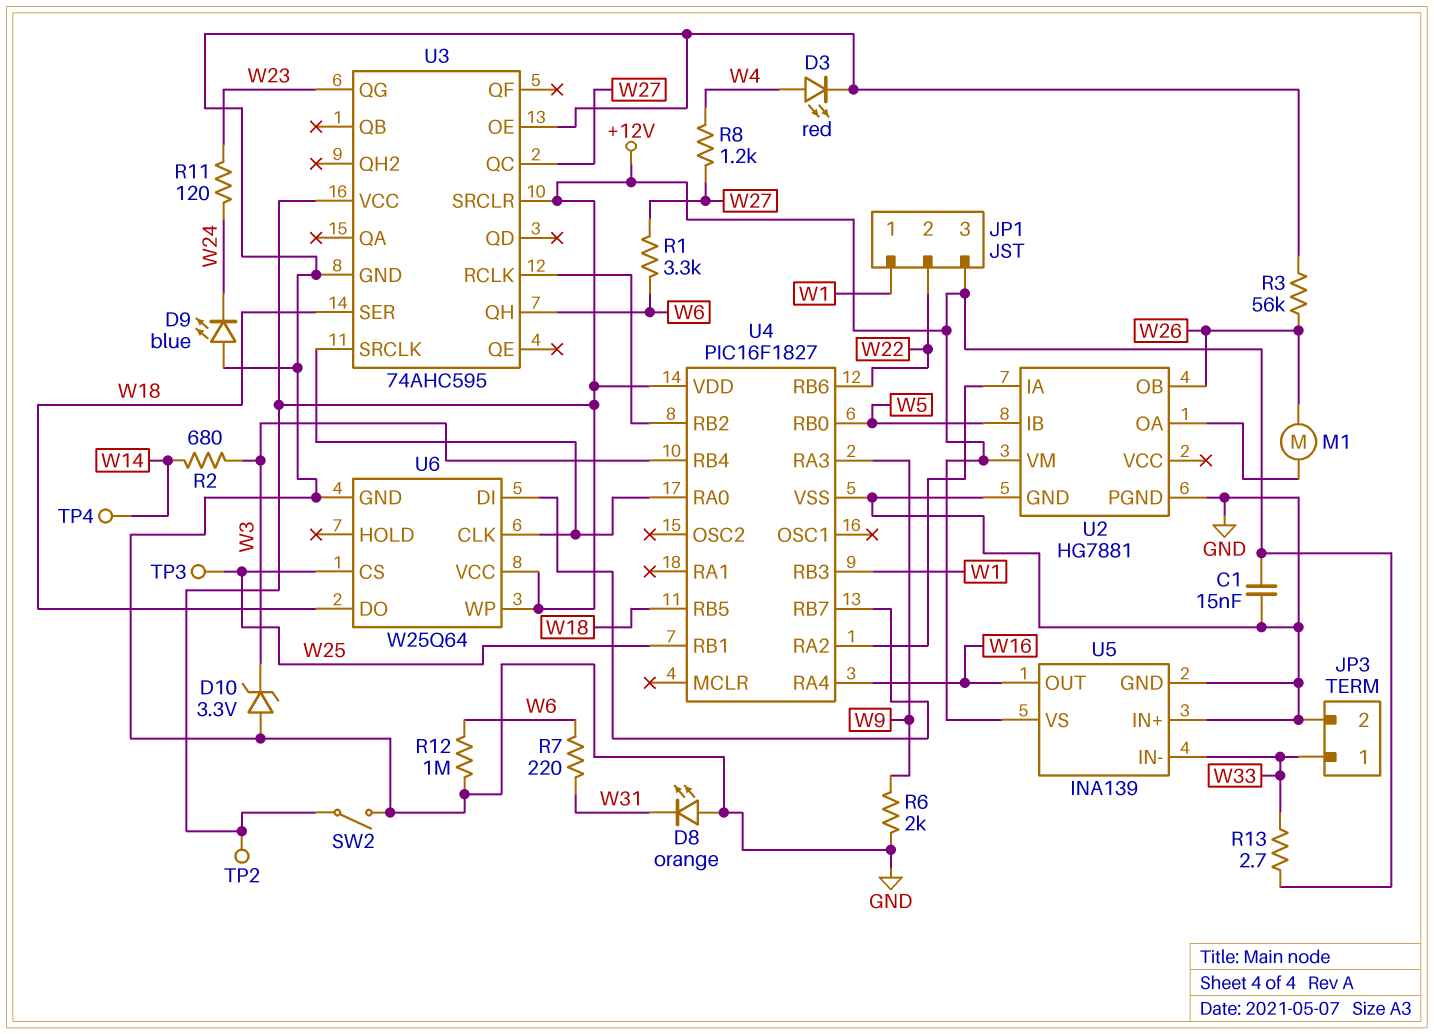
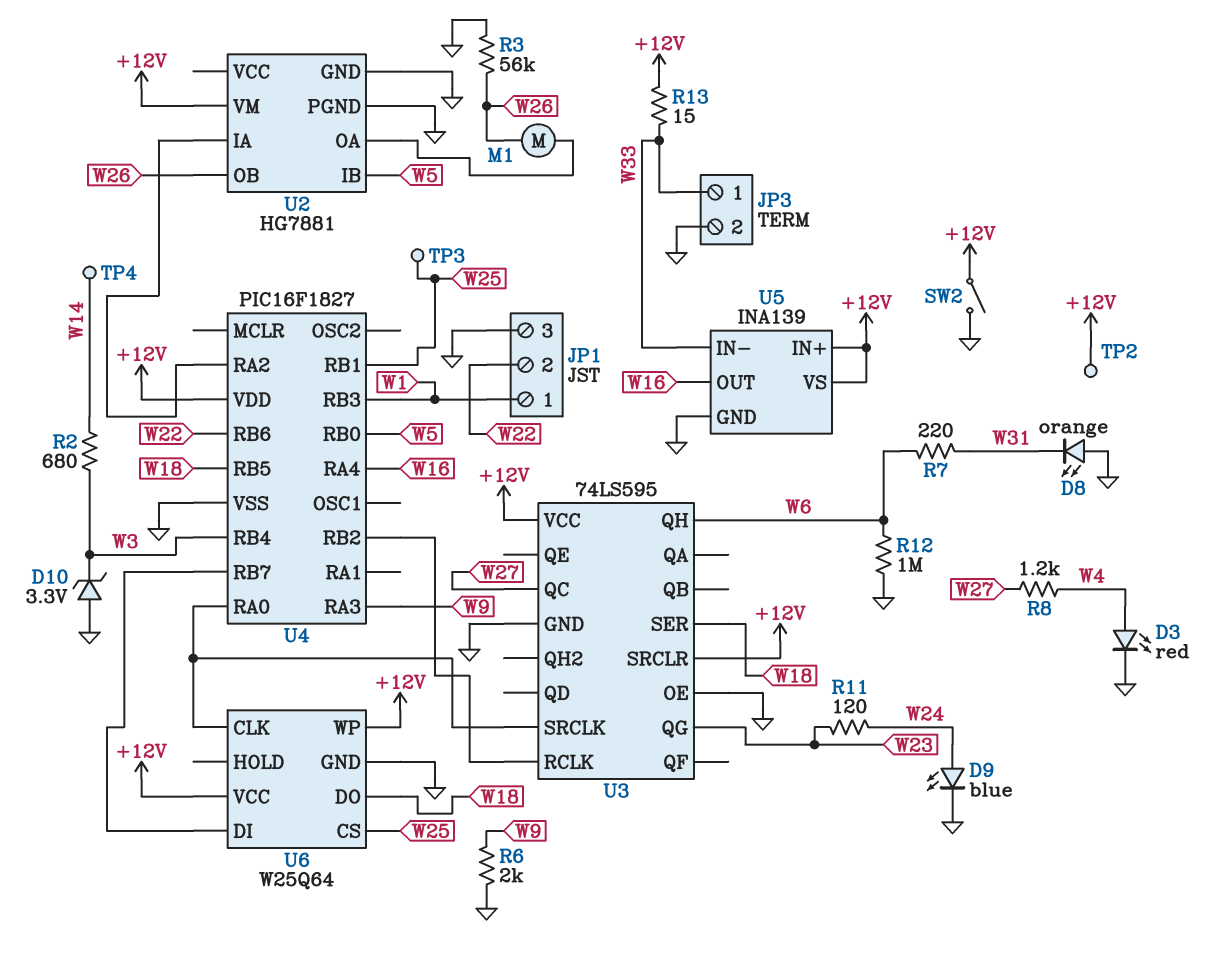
C1: 15nF (+12V, GND) -> none
D9: LED blue (A GND, K W24) -> LED blue (A W24, K GND)
JP1 pin 3: +12V -> GND
R1: 3.3k (W6, W27) -> none
R13: 2.7 (+12V, W33) -> 15 (+12V, W33)
U3: 74AHC595 -> 74LS595
U5 pin IN+: GND -> +12V

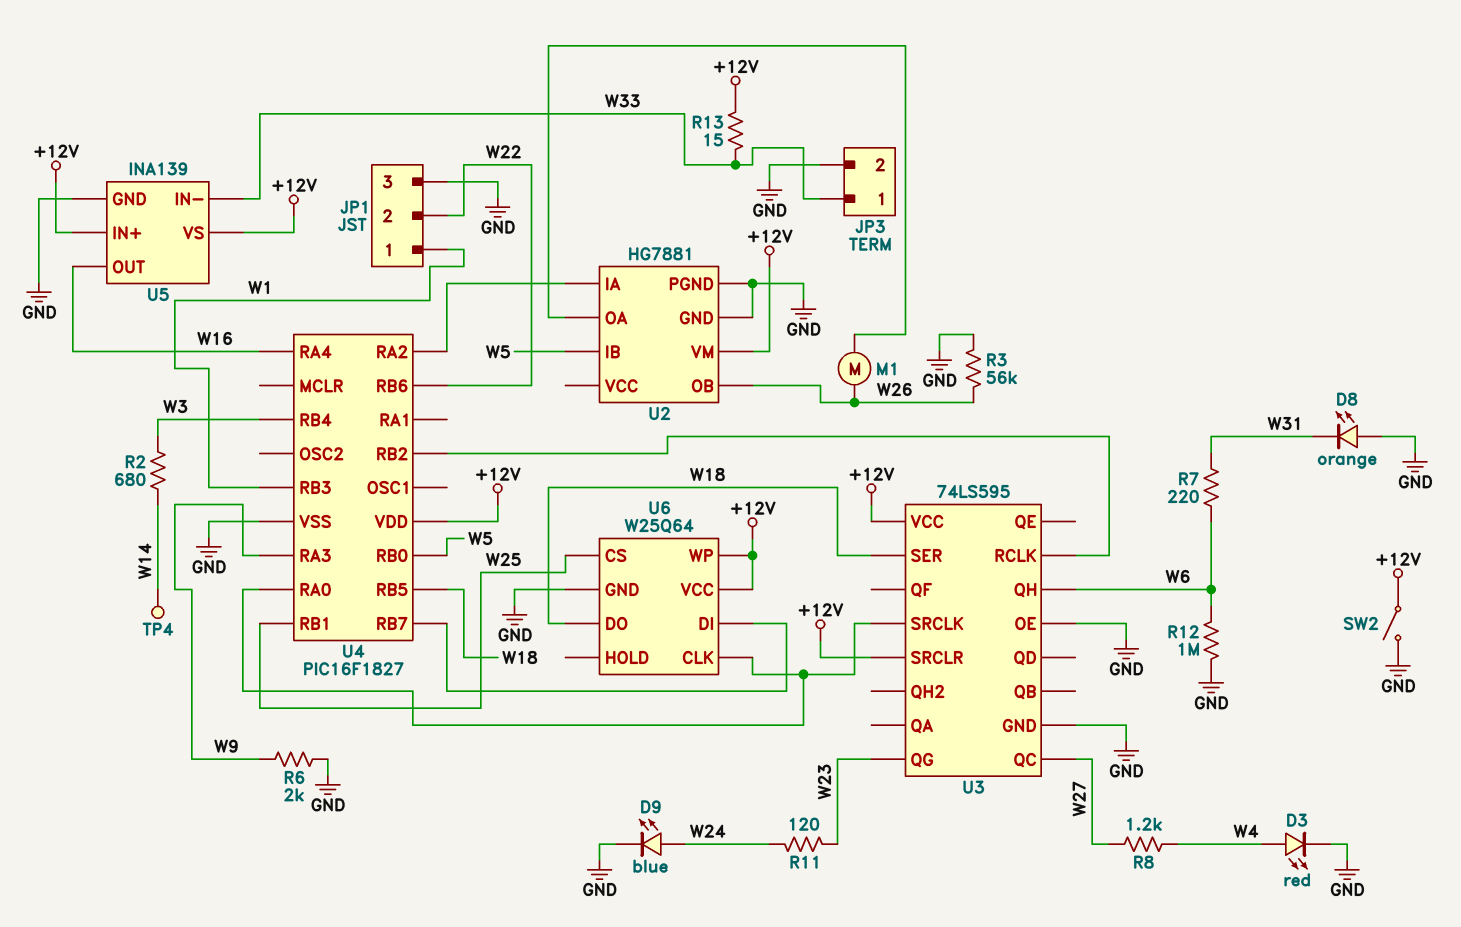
D10: zener 3.3V (A GND, K W3) -> none
TP2: test point (+12V) -> none
TP3: test point (W25) -> none

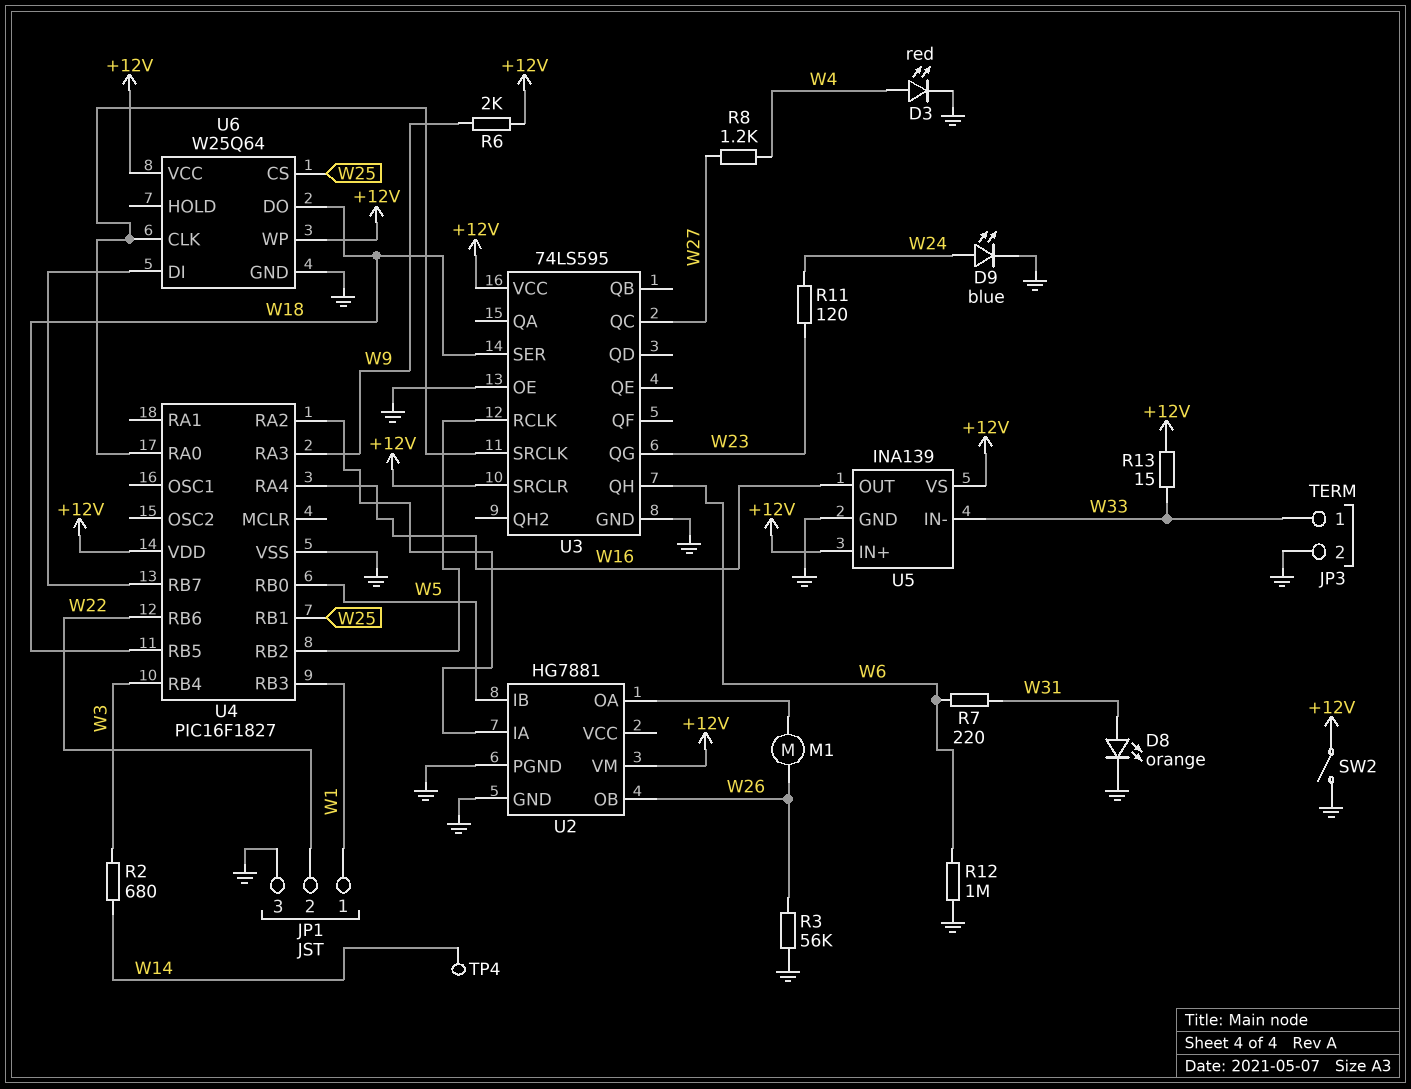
D8: LED orange (A GND, K W31) -> LED orange (A W31, K GND)
R6: 2k (GND, W9) -> 2k (+12V, W9)

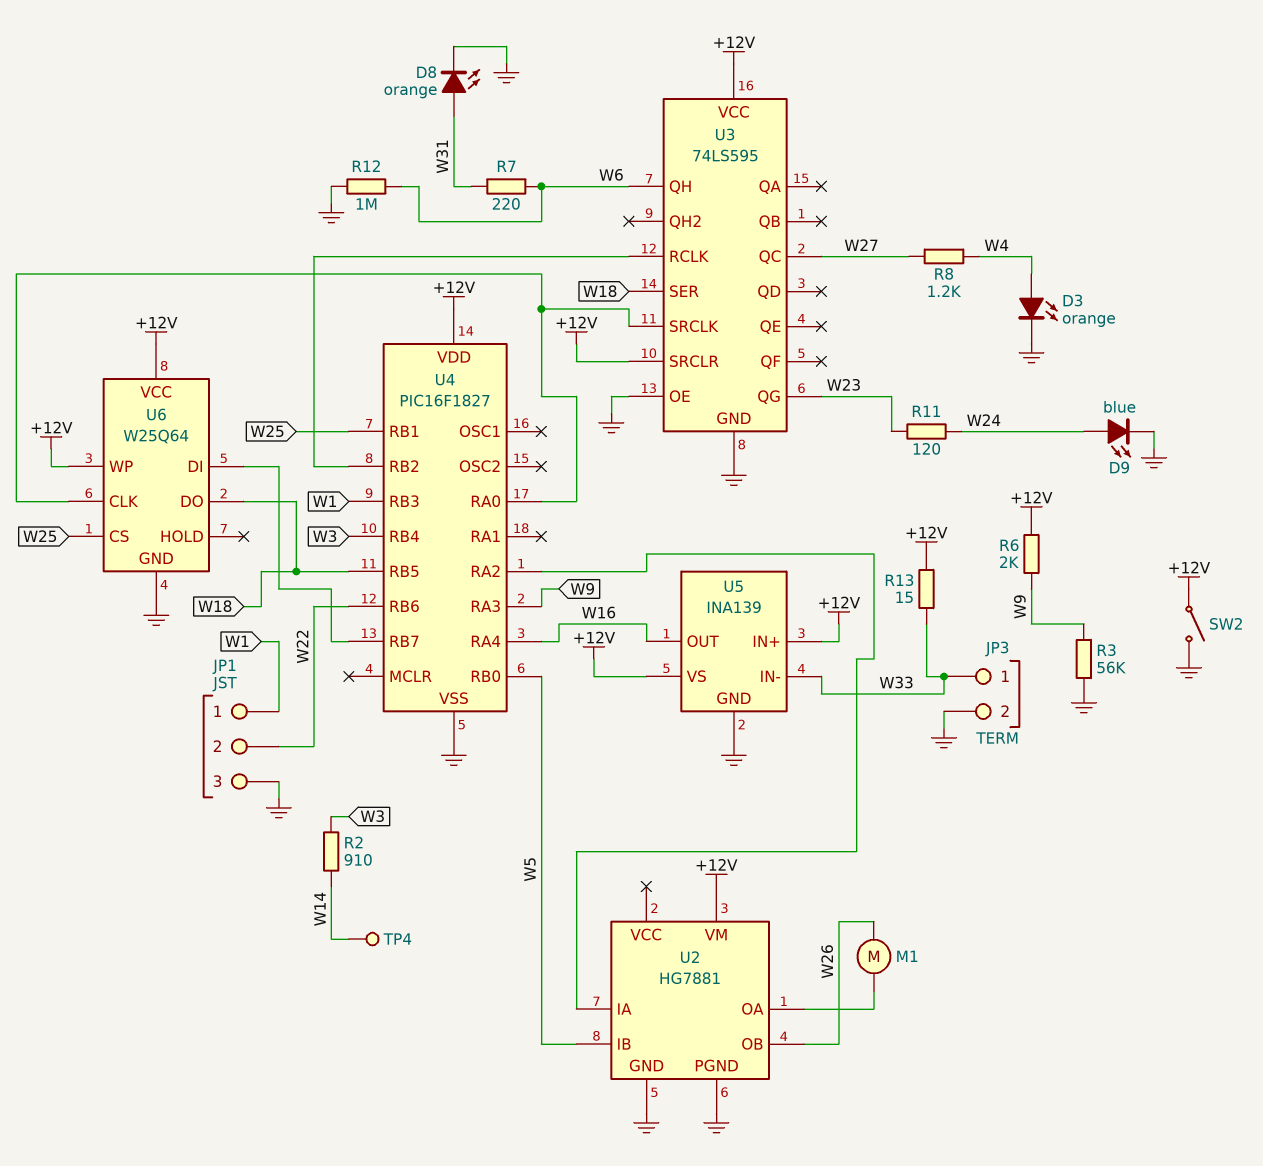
D3: LED red (A W4, K GND) -> LED orange (A W4, K GND)
R2: 680 (W3, W14) -> 910 (W3, W14)
R3: 56k (GND, W26) -> 56k (GND, W9)

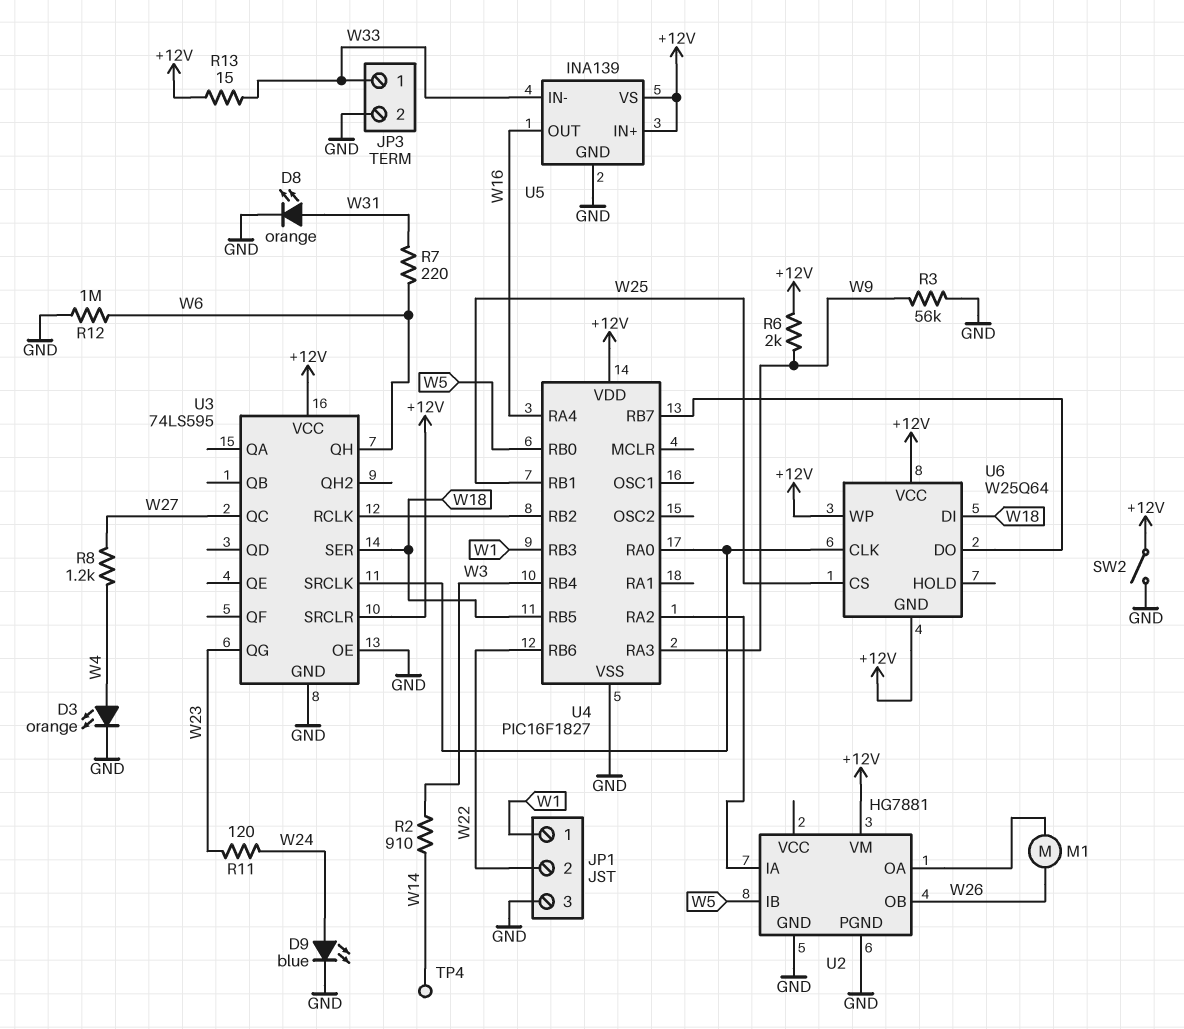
U6 pin DI: U4/RB7 -> W18
U6 pin DO: W18 -> U4/RB7
U6 pin GND: GND -> +12V

